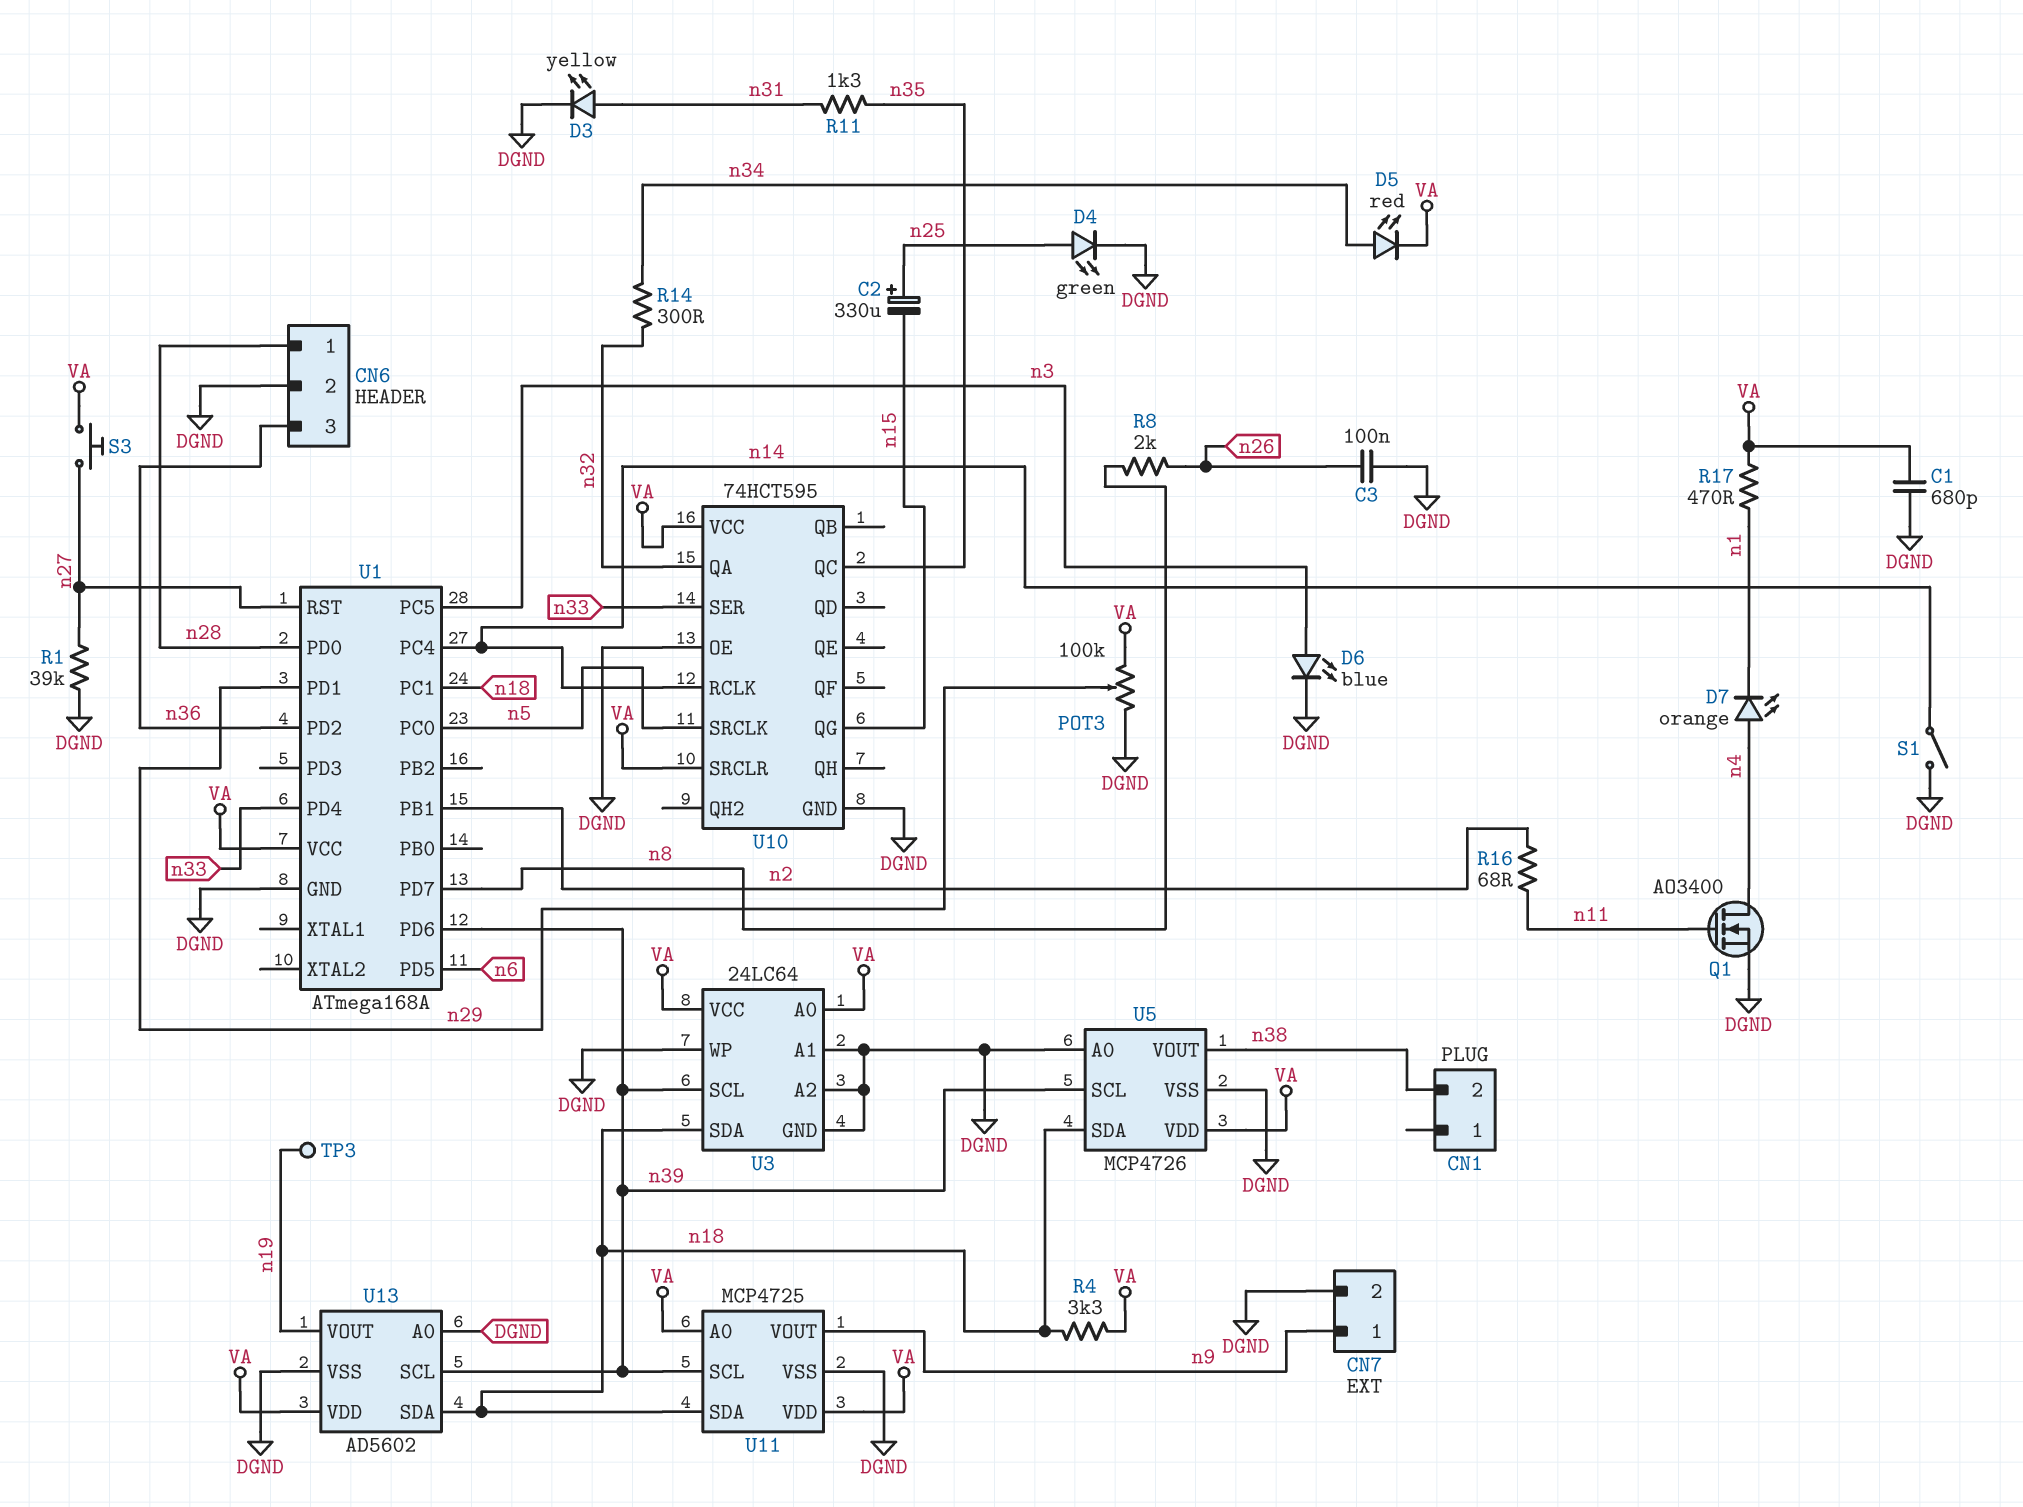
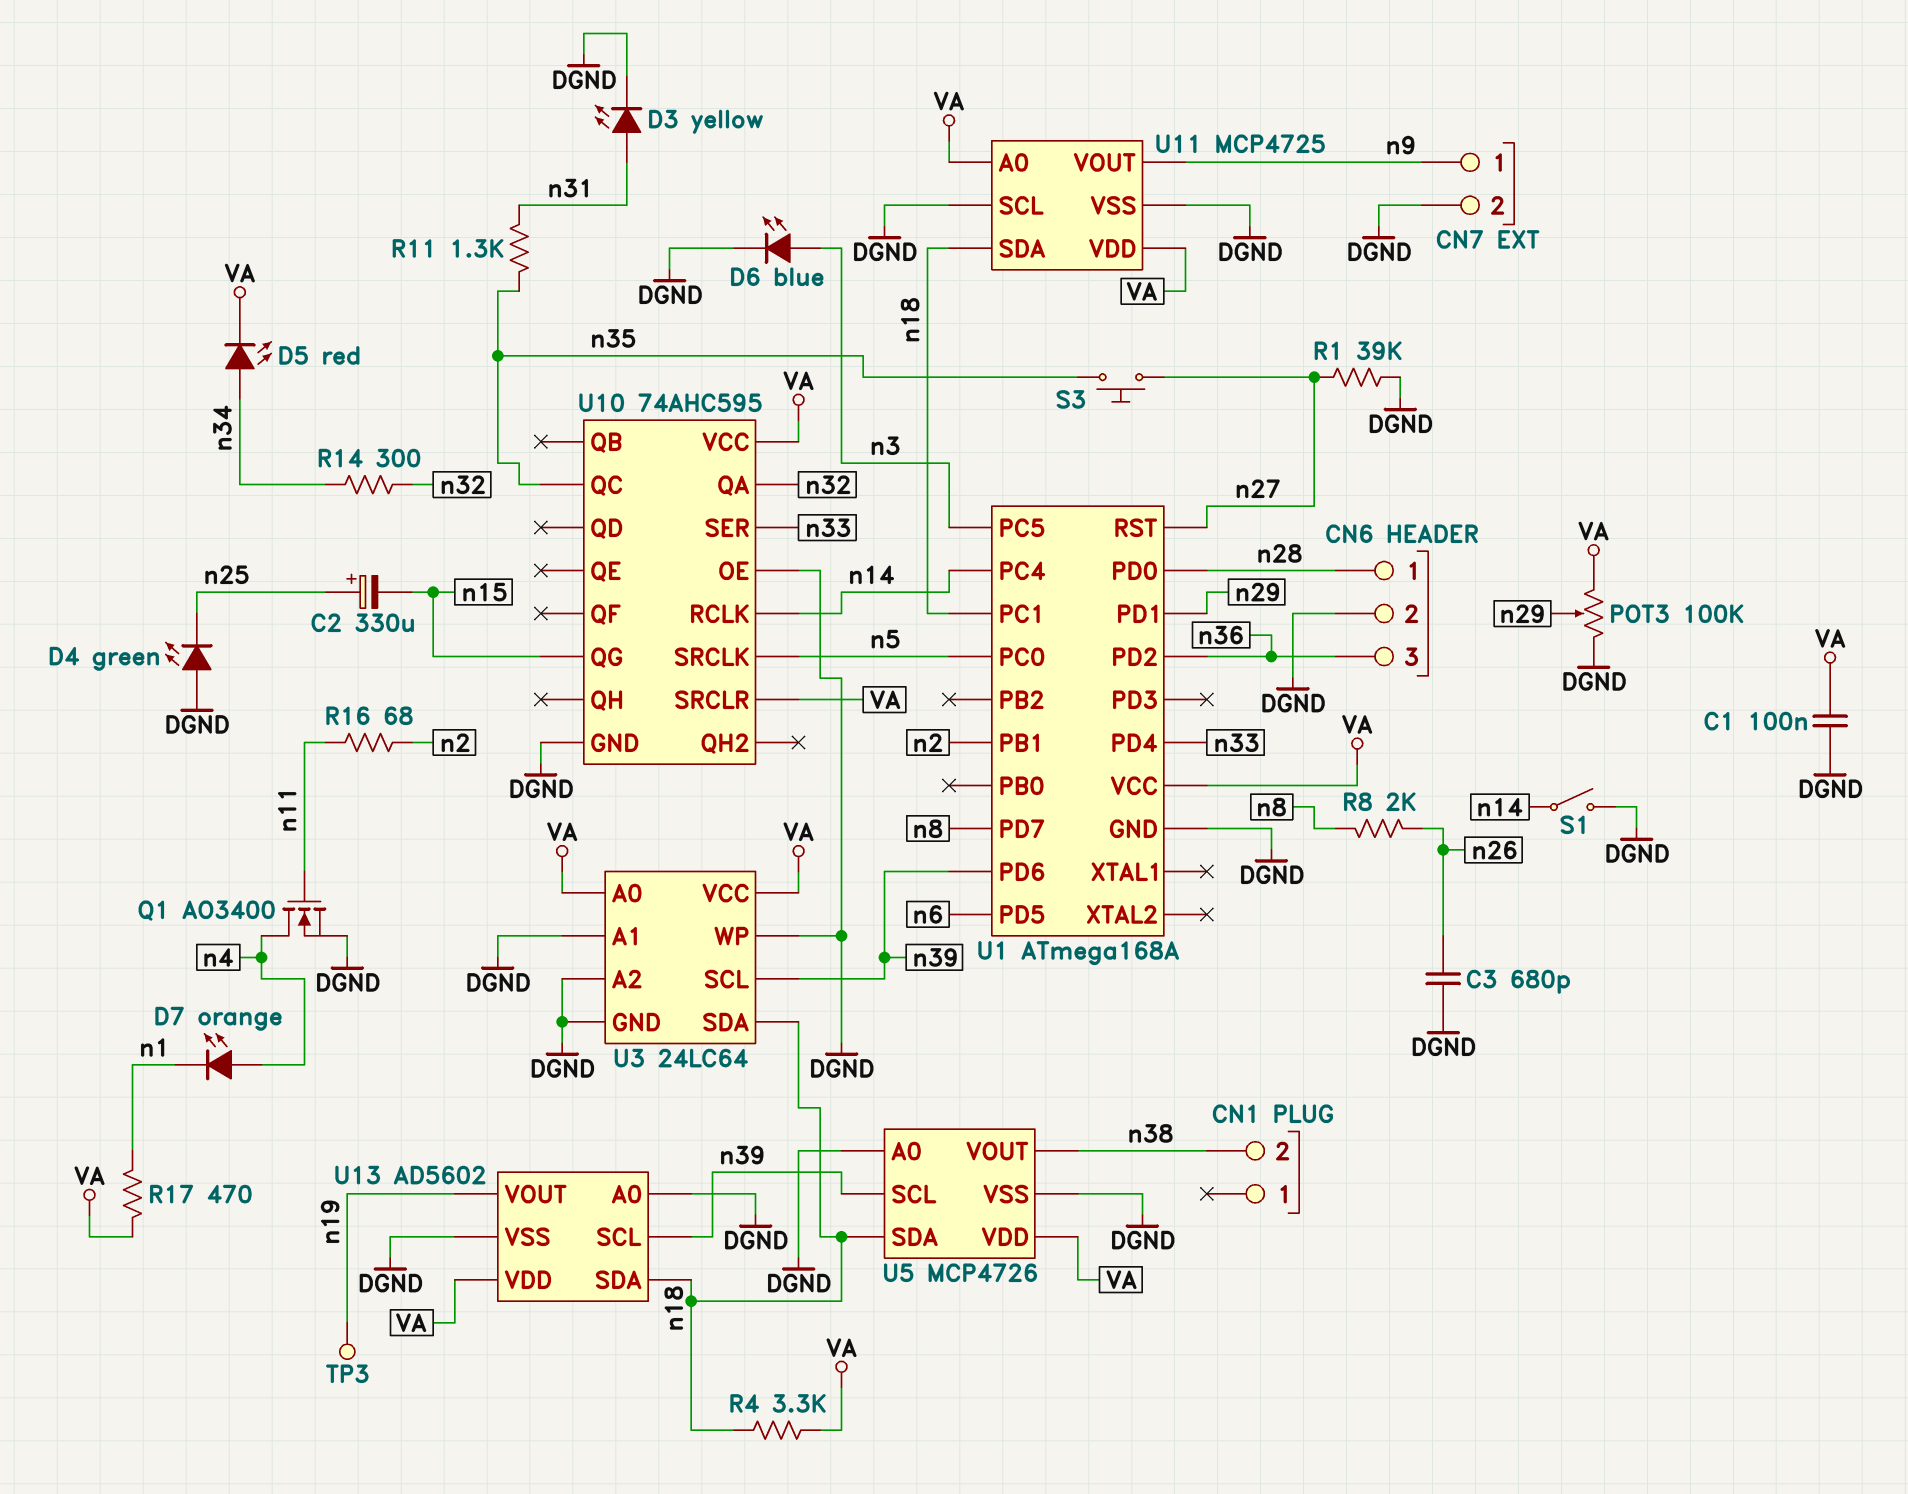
C1: 680pF (DGND, VA) -> 100nF (DGND, VA)
C3: 100nF (DGND, n26) -> 680pF (DGND, n26)
D4: LED green (A n25, K DGND) -> LED green (A DGND, K n25)
S3: button (VA, n27) -> button (n27, n35)
U10: 74HCT595 -> 74AHC595
U11 pin SCL: n39 -> DGND

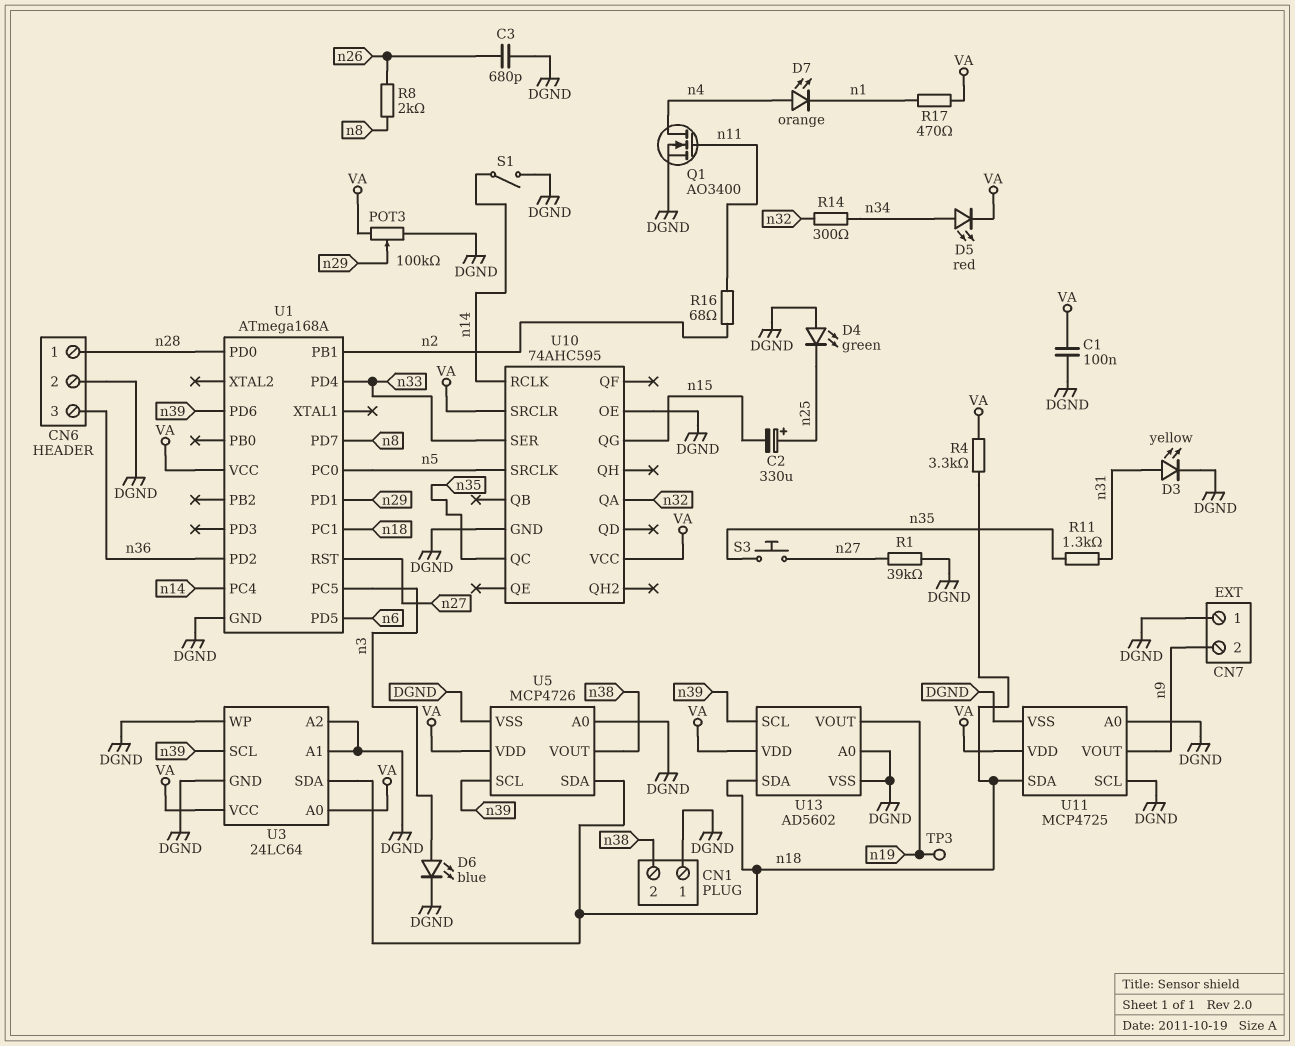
CN1 pin 1: none -> DGND
CN7 pin 1: n9 -> DGND
CN7 pin 2: DGND -> n9
U11 pin A0: VA -> DGND

